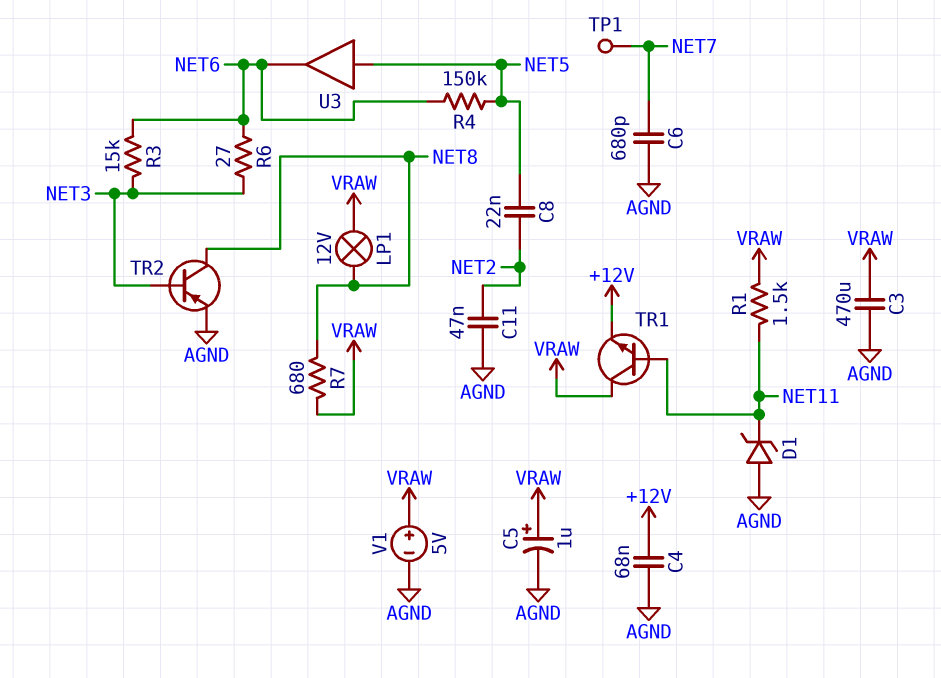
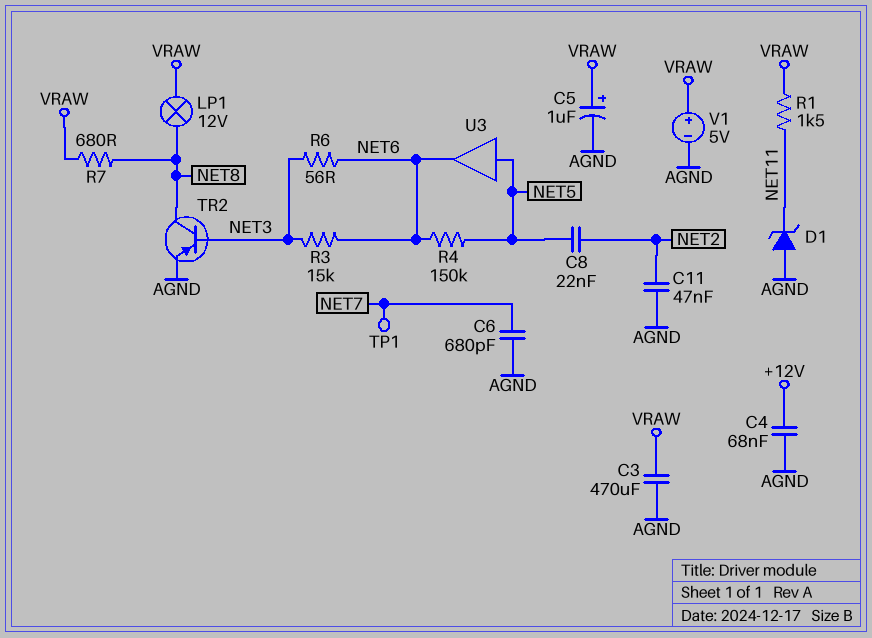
R6: 27 (NET3, NET6) -> 56 (NET3, NET6)
TR1: NPN (B NET11, C VRAW, E +12V) -> none

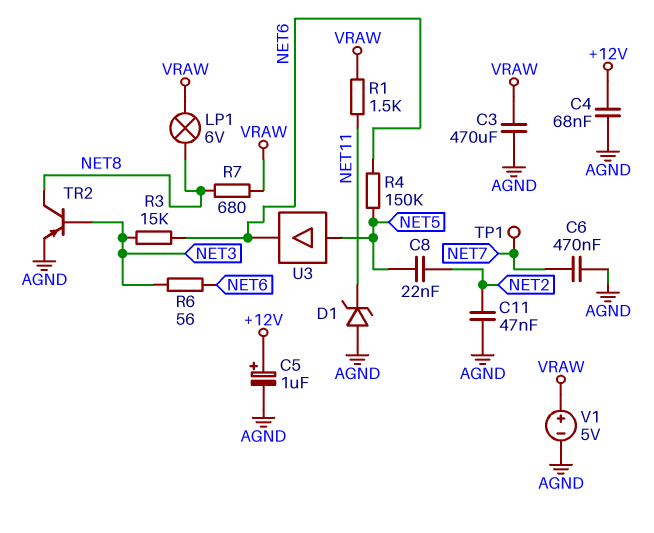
C5: 1uF (plus VRAW, minus AGND) -> 1uF (plus +12V, minus AGND)
C6: 680pF (AGND, NET7) -> 470nF (AGND, NET7)
LP1: lamp 12V (NET8, VRAW) -> lamp 6V (NET8, VRAW)

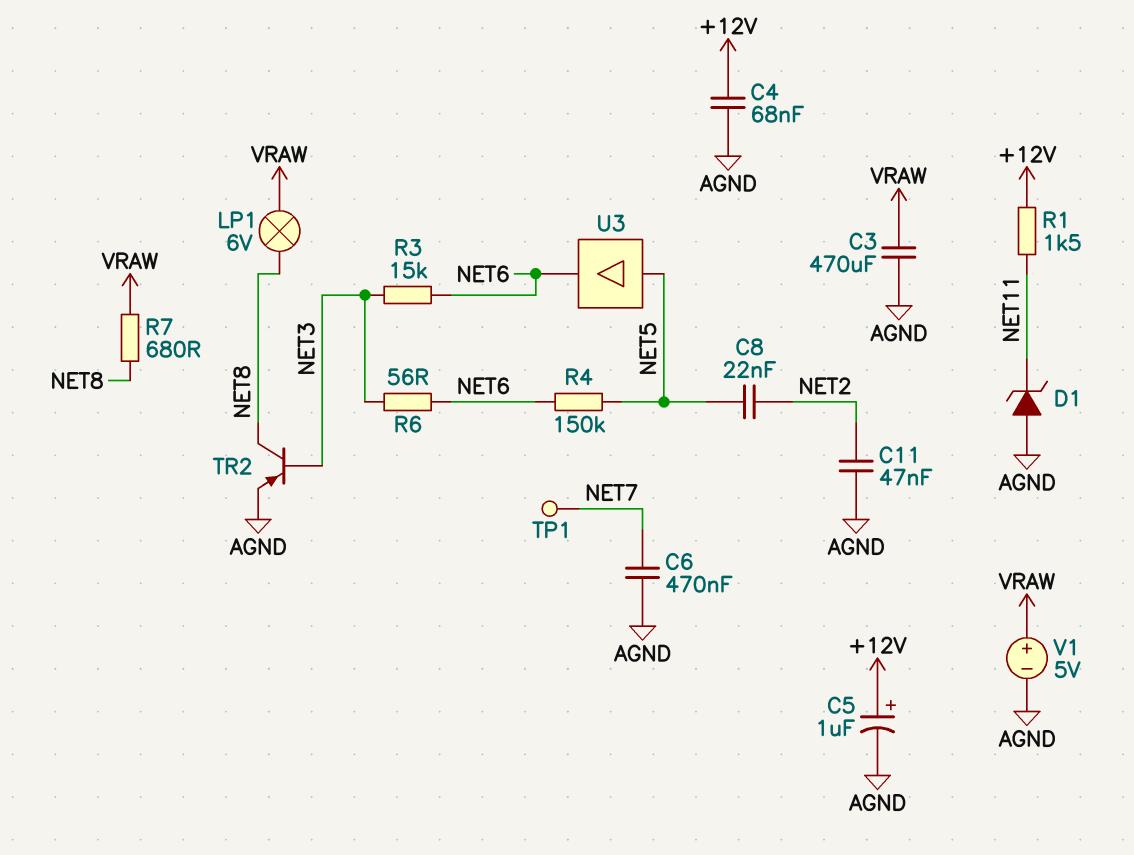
R1: 1.5k (NET11, VRAW) -> 1.5k (+12V, NET11)

